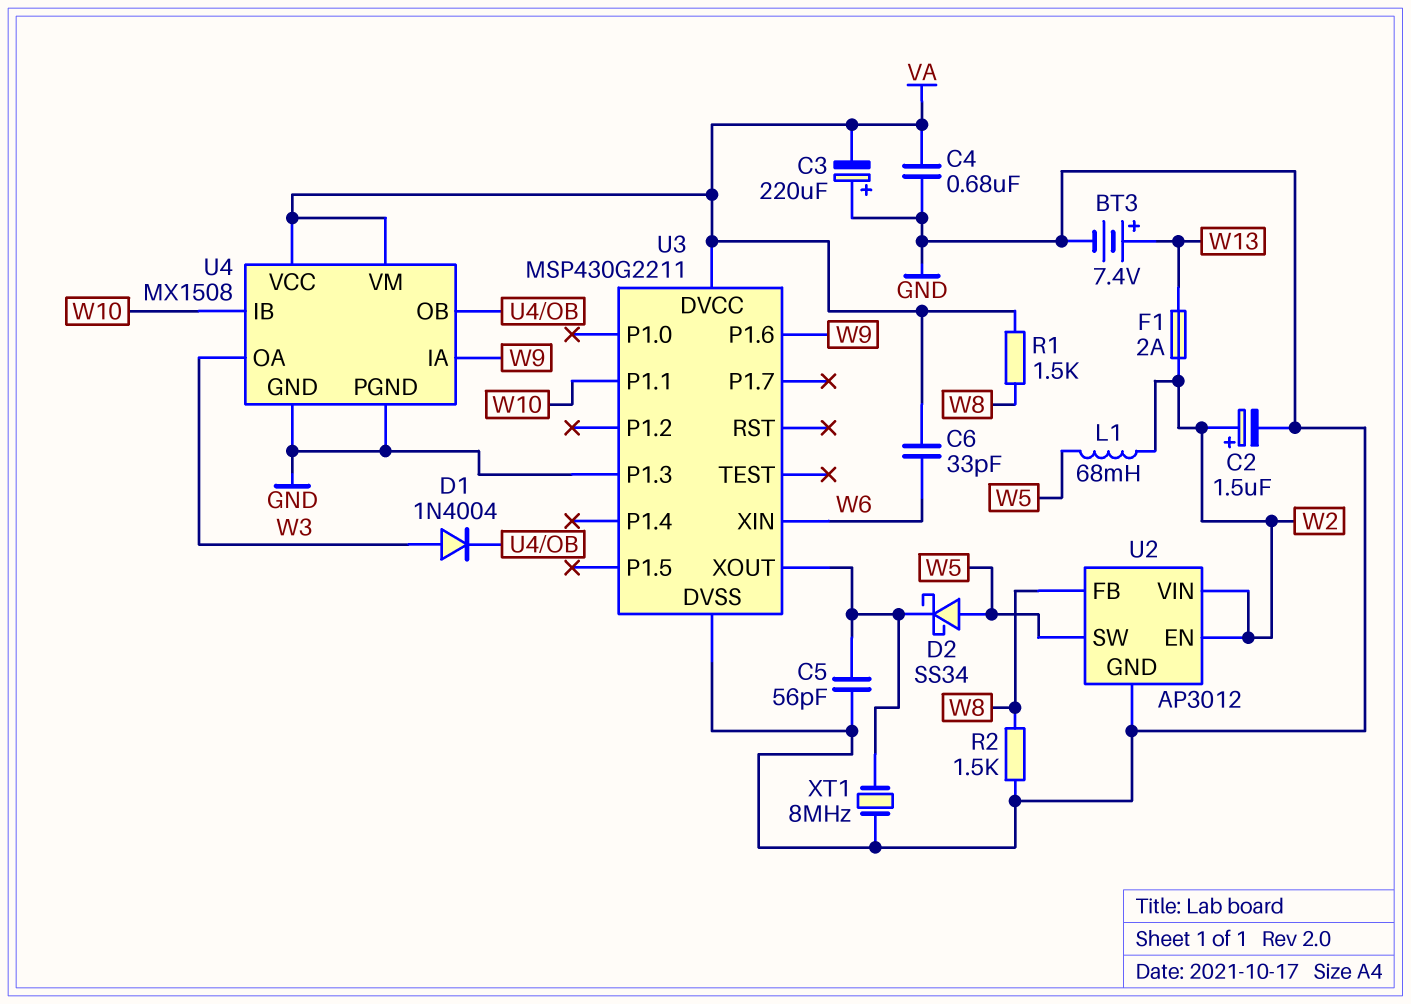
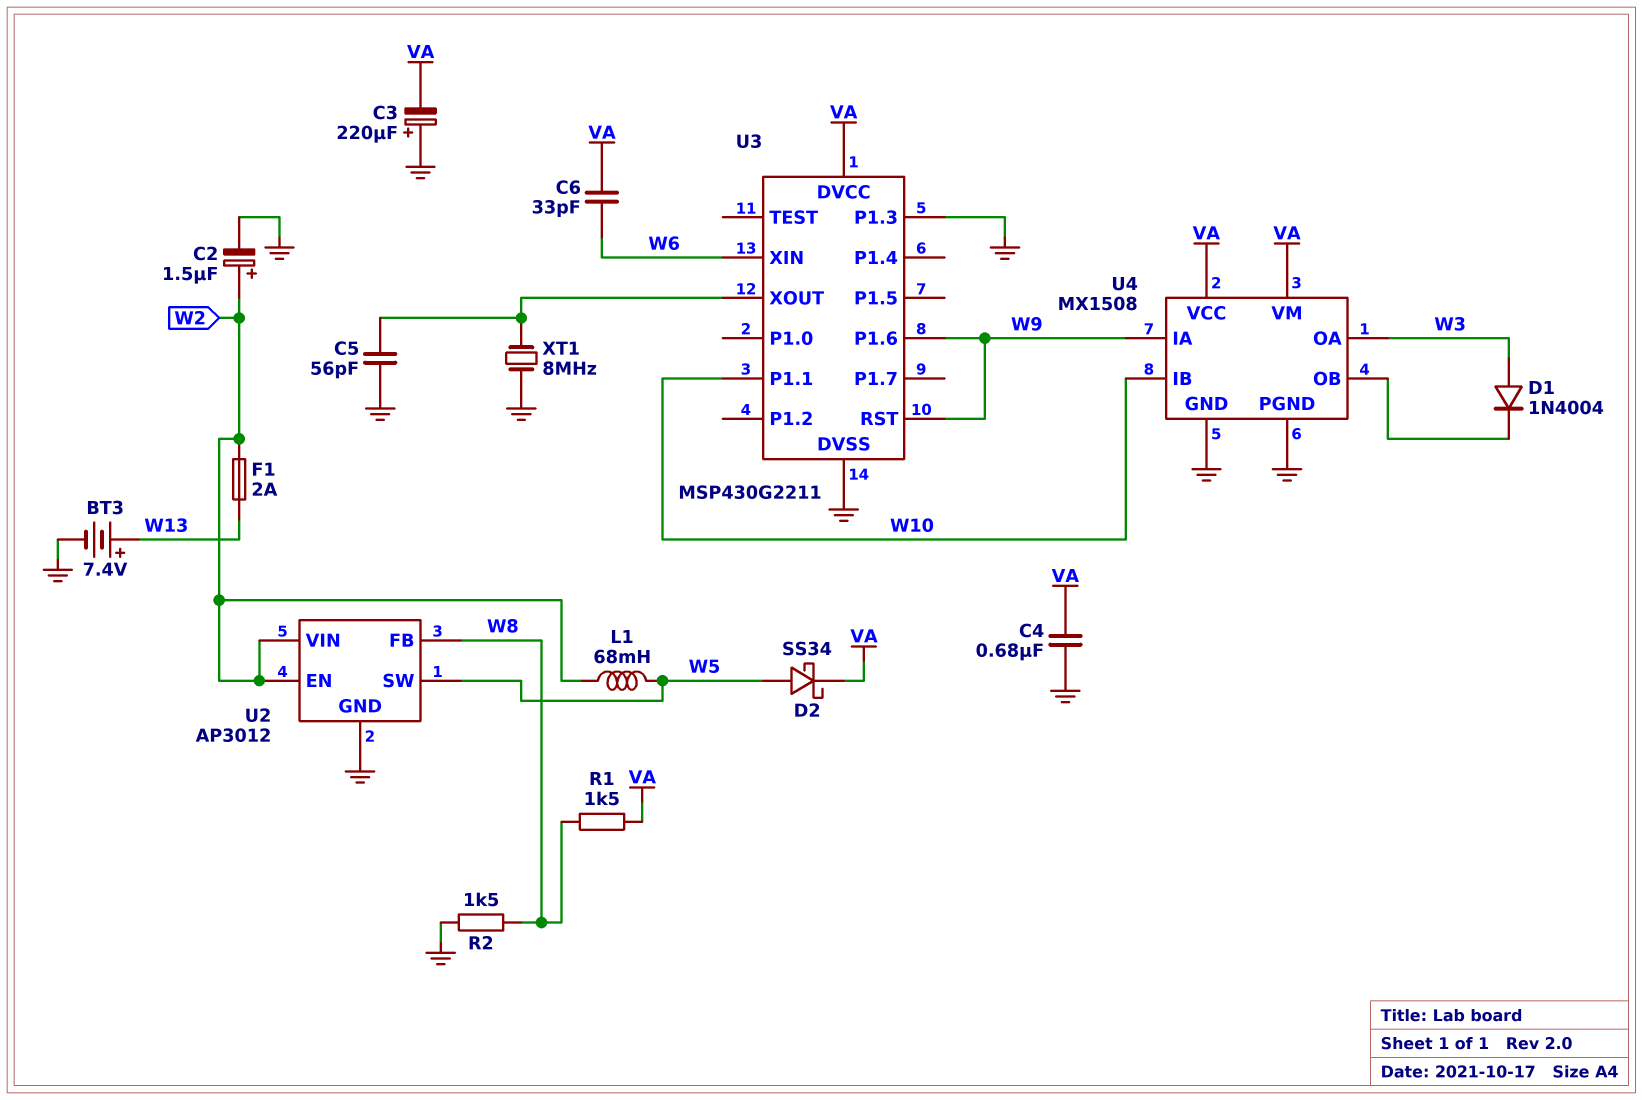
D2: schottky SS34 (A W5, K U3/XOUT) -> schottky SS34 (A W5, K VA)
U3 pin RST: none -> W9

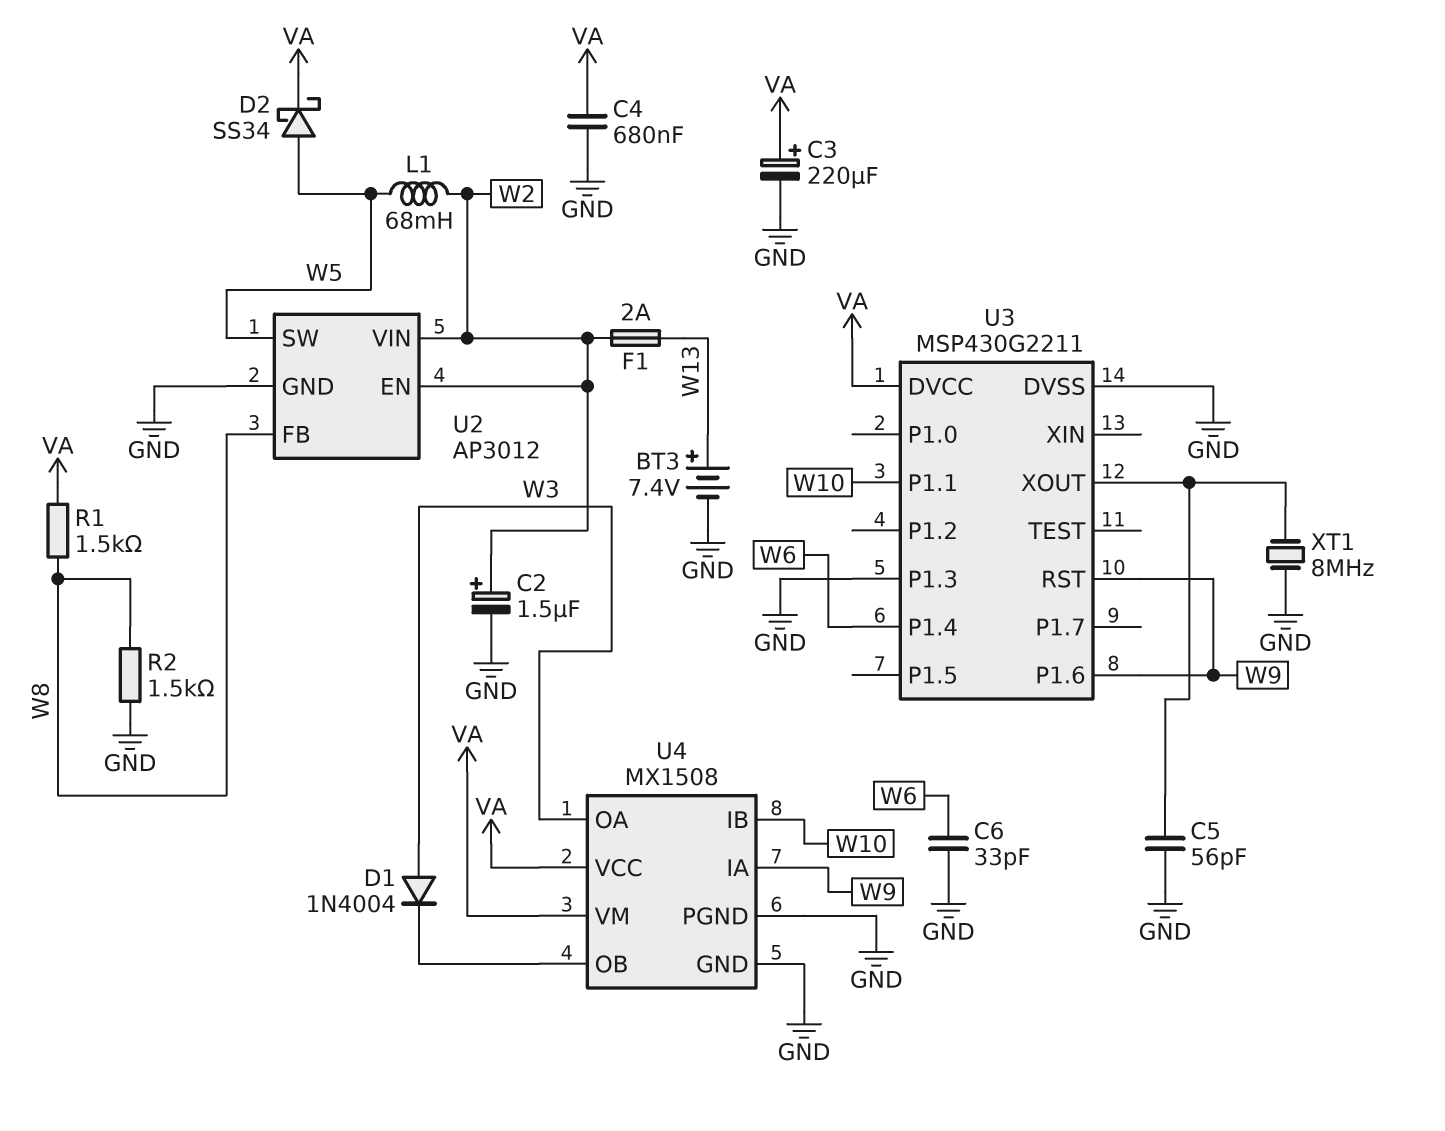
C3: 220uF (plus GND, minus VA) -> 220uF (plus VA, minus GND)
C6: 33pF (VA, W6) -> 33pF (GND, W6)
U3 pin P1.4: none -> W6
U3 pin XIN: W6 -> none

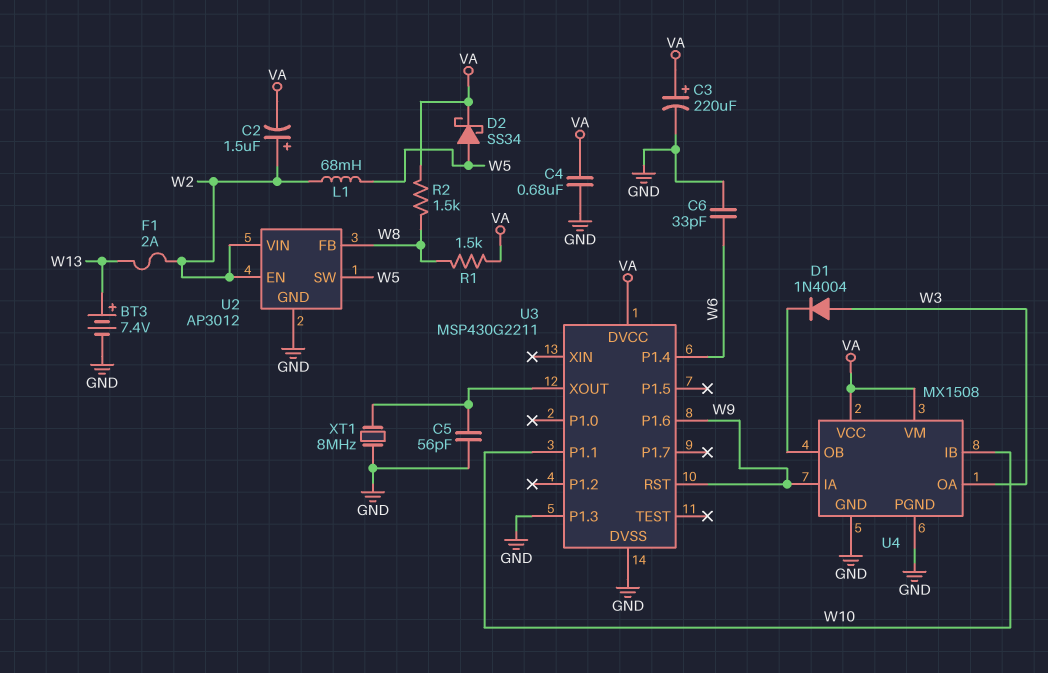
C2: 1.5uF (plus W2, minus GND) -> 1.5uF (plus W2, minus VA)
R2: 1.5k (GND, W8) -> 1.5k (VA, W8)

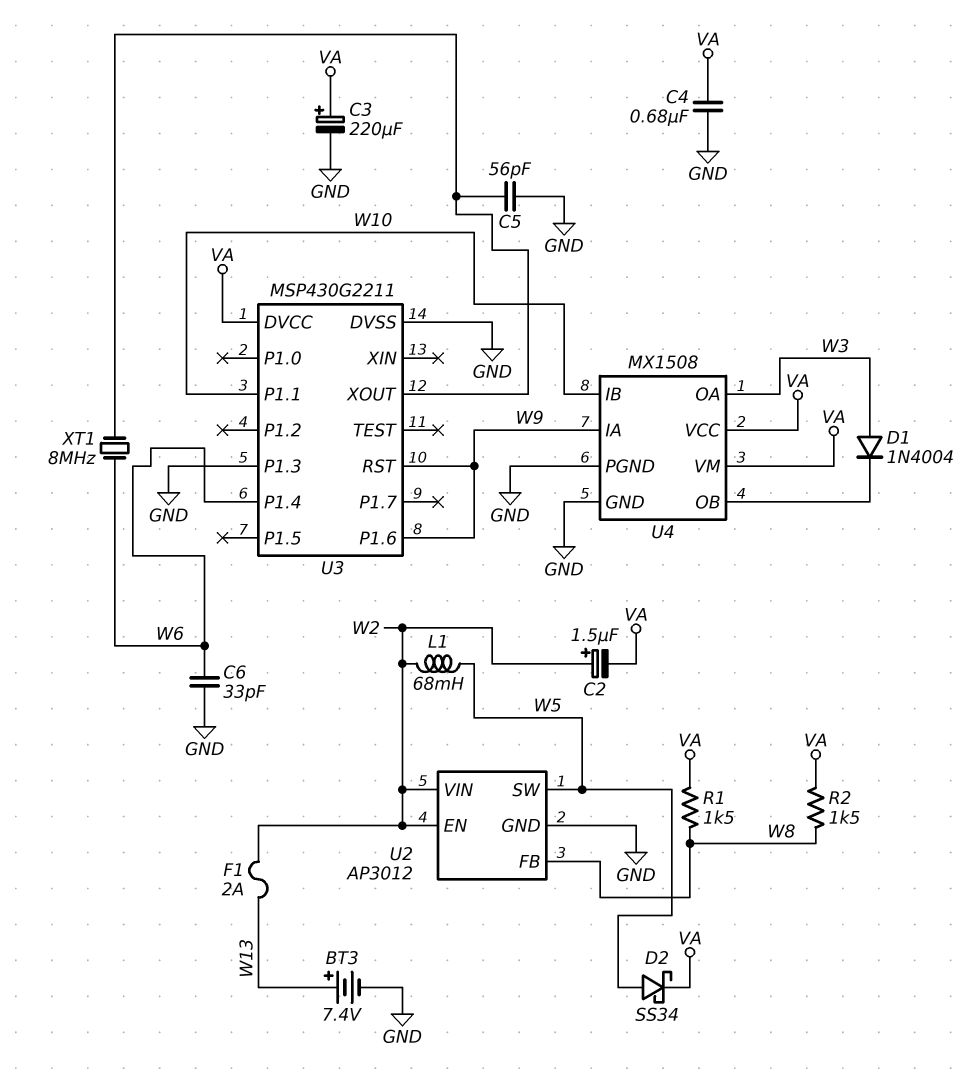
XT1: 8MHz (GND, U3/XOUT) -> 8MHz (U3/XOUT, W6)

